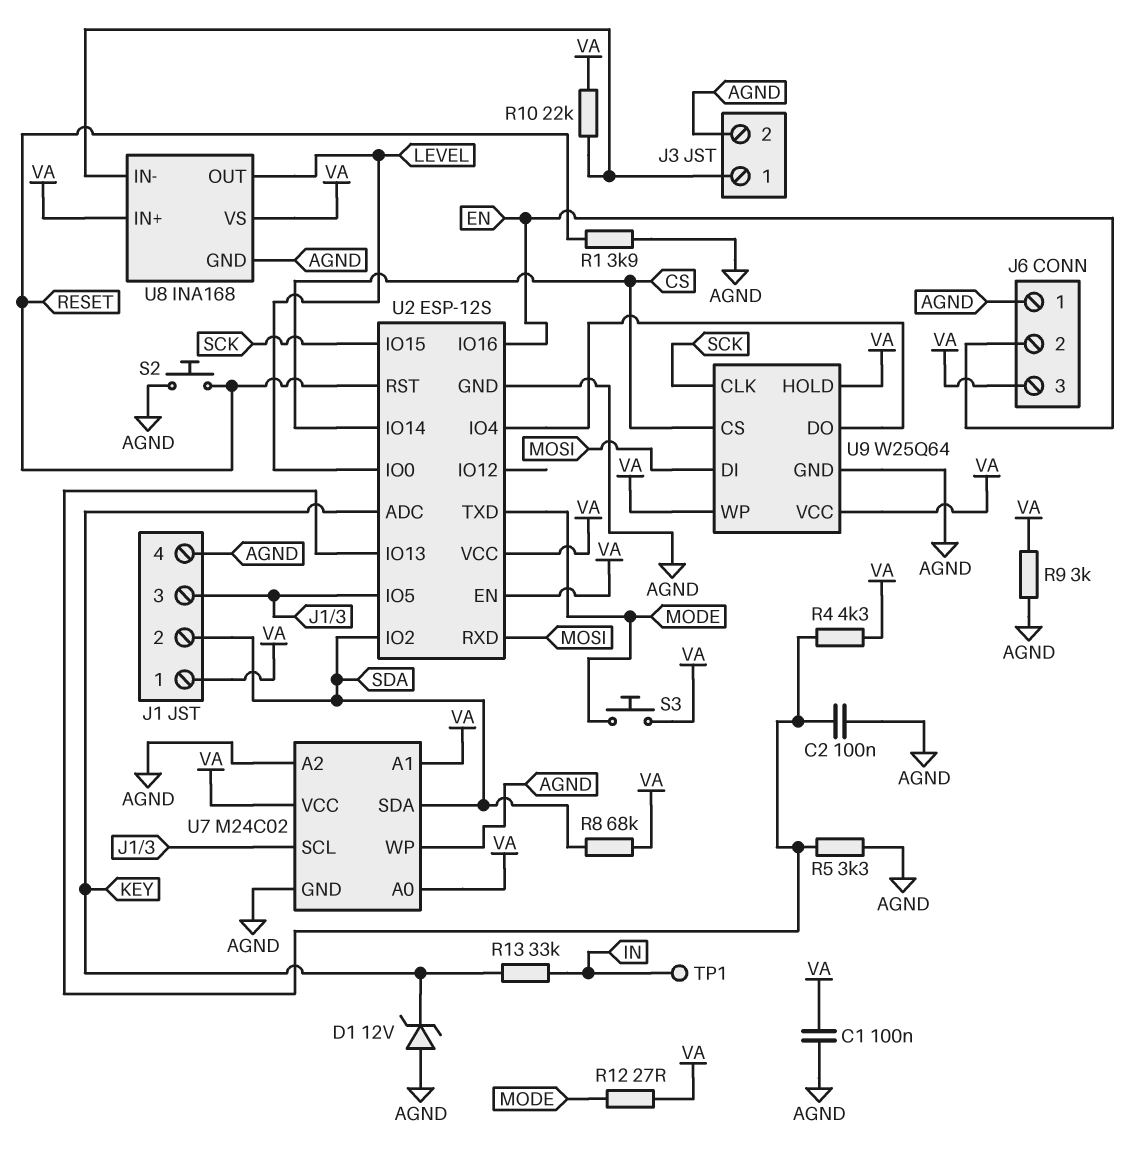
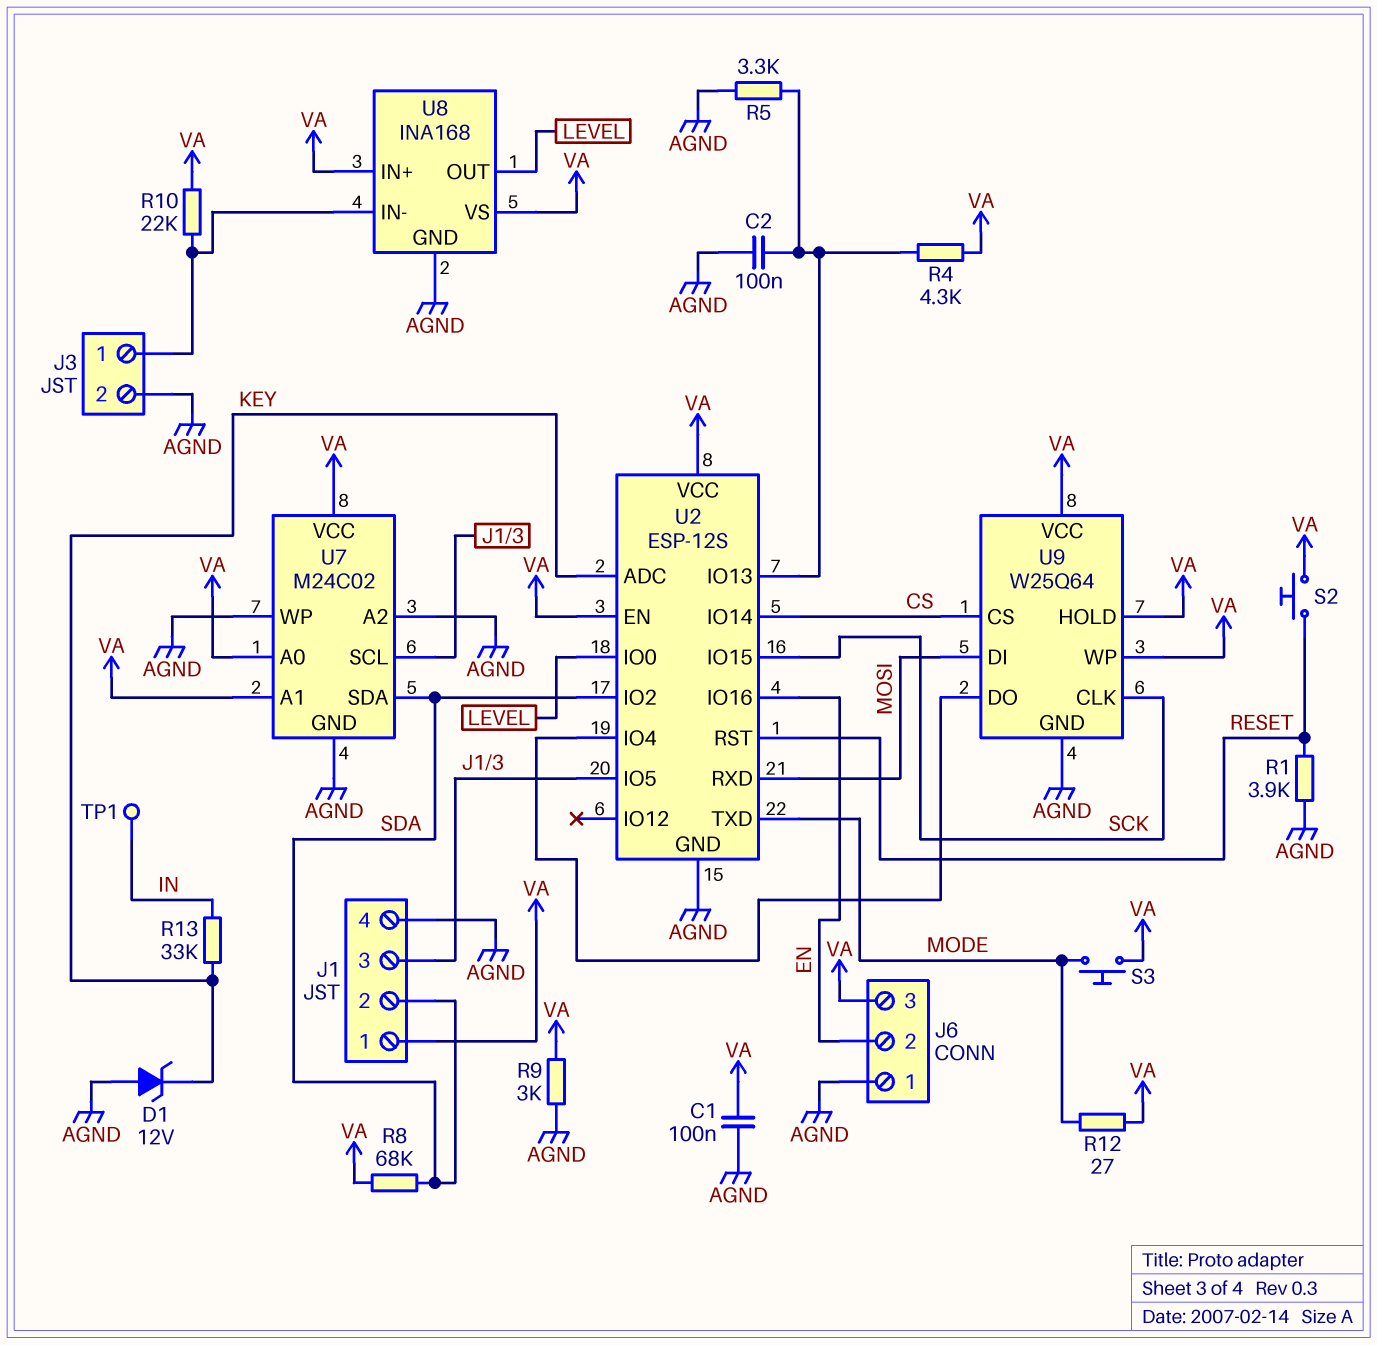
S2: button (AGND, RESET) -> button (RESET, VA)

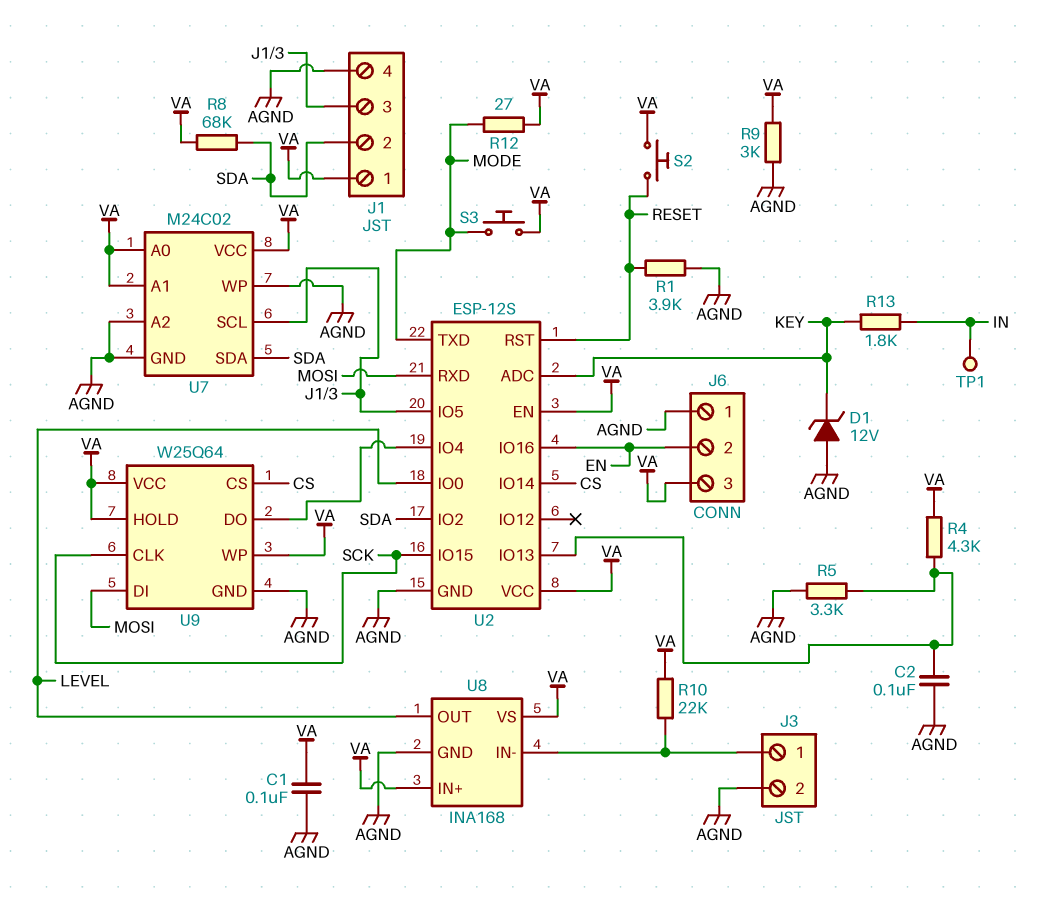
R13: 33k (IN, KEY) -> 1.8k (IN, KEY)

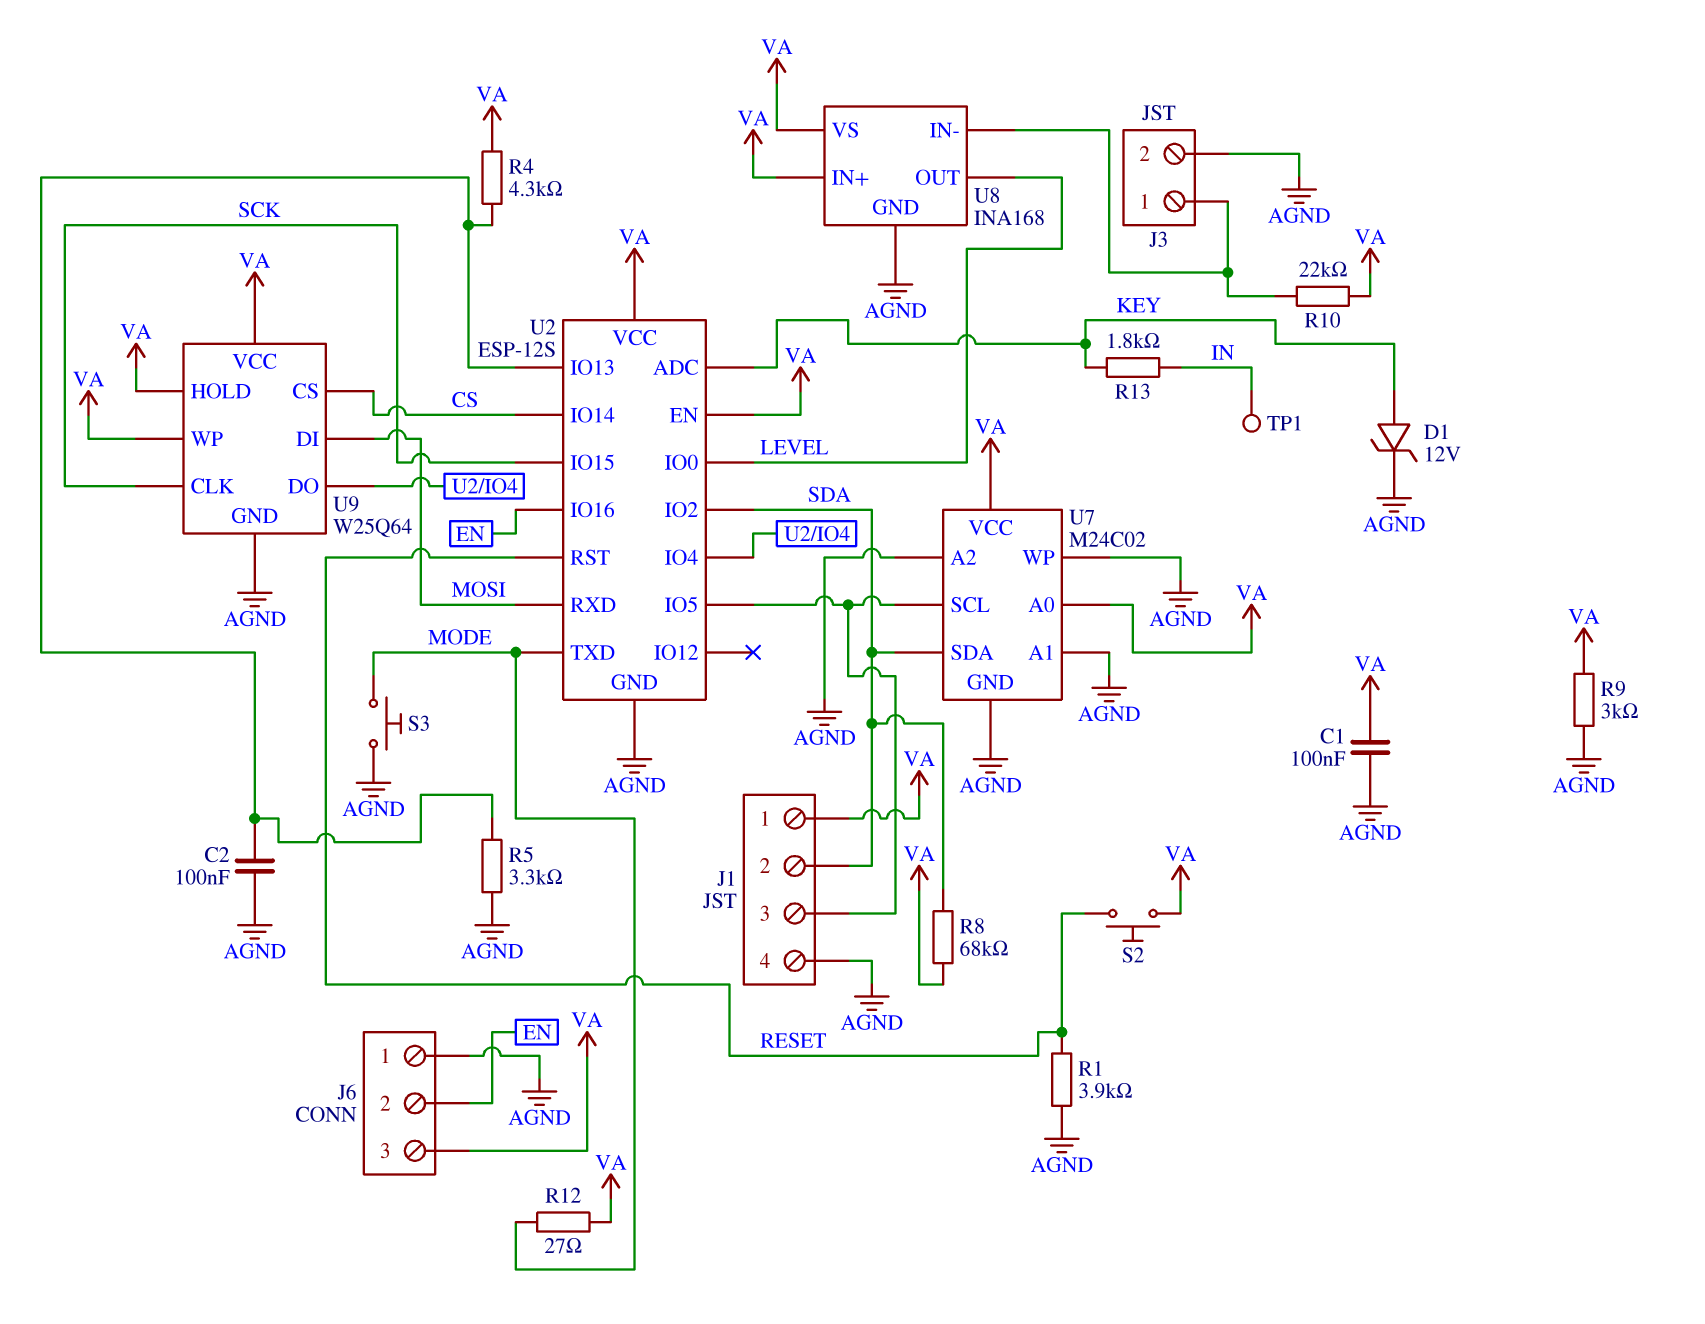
D1: zener 12V (A AGND, K KEY) -> zener 12V (A KEY, K AGND)
S3: button (MODE, VA) -> button (AGND, MODE)
U7 pin A1: VA -> AGND

